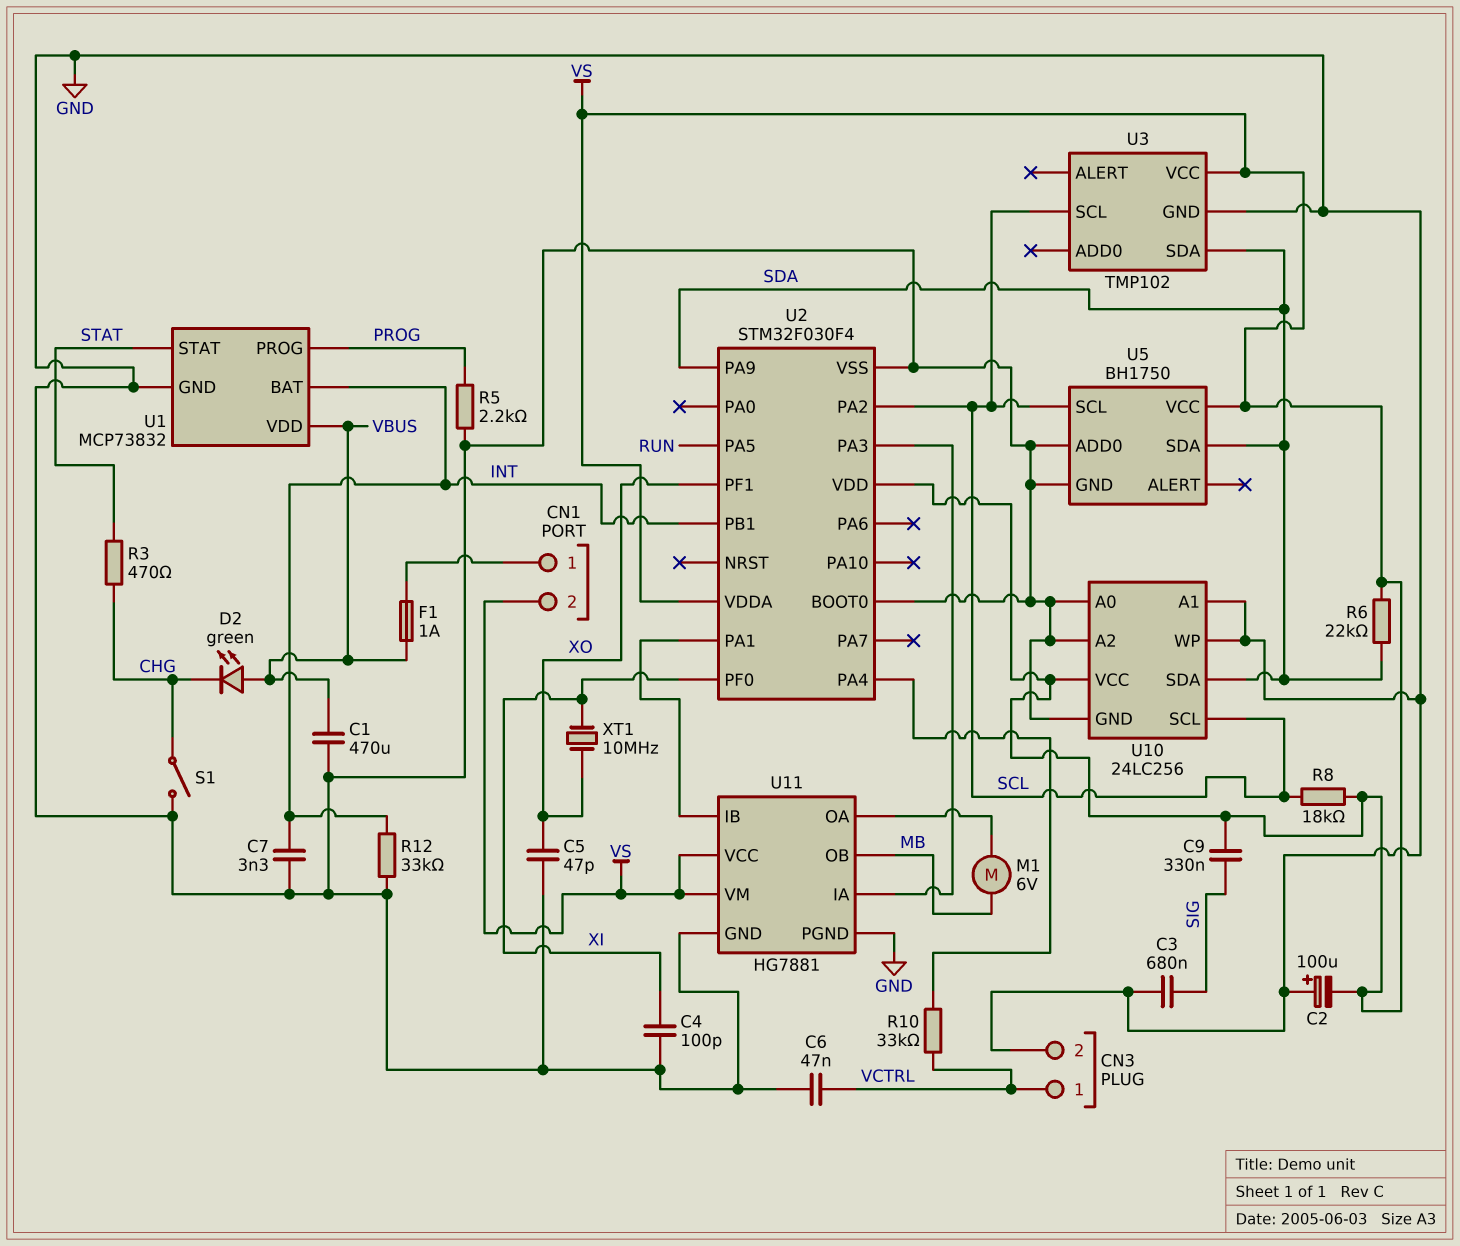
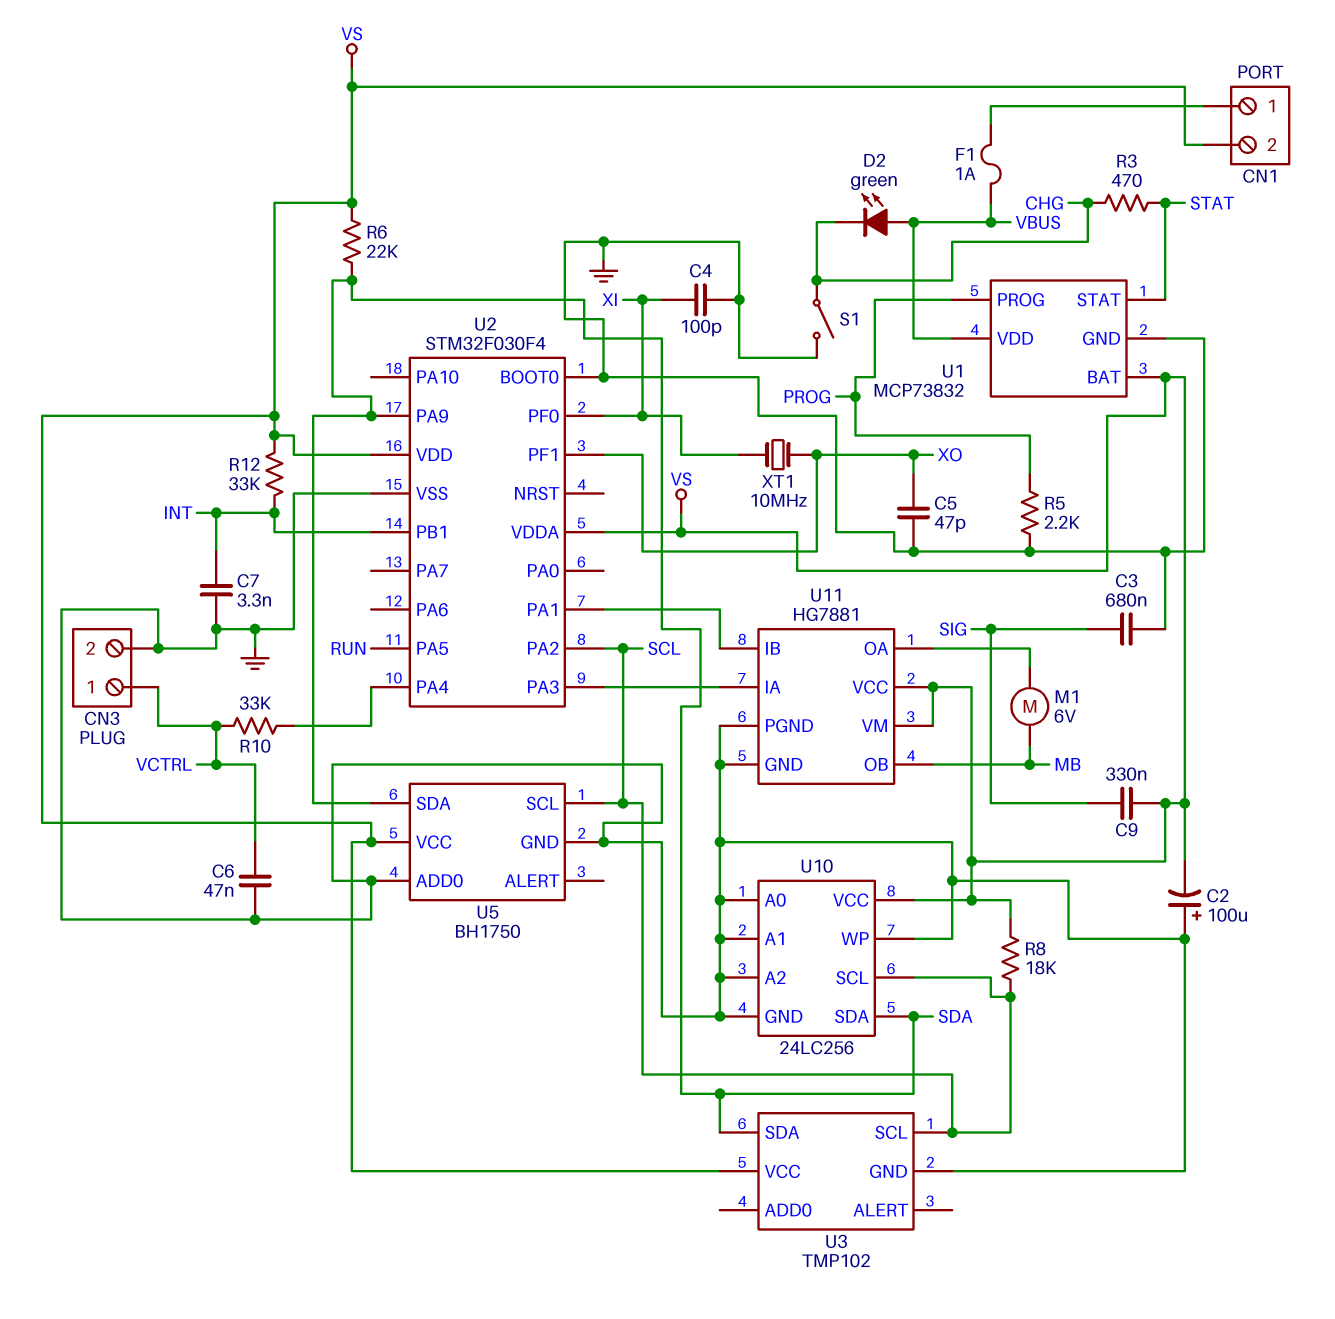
C1: 470uF (GND, VBUS) -> none
R12: 33k (GND, INT) -> 33k (INT, VS)
U1 pin BAT: INT -> VS

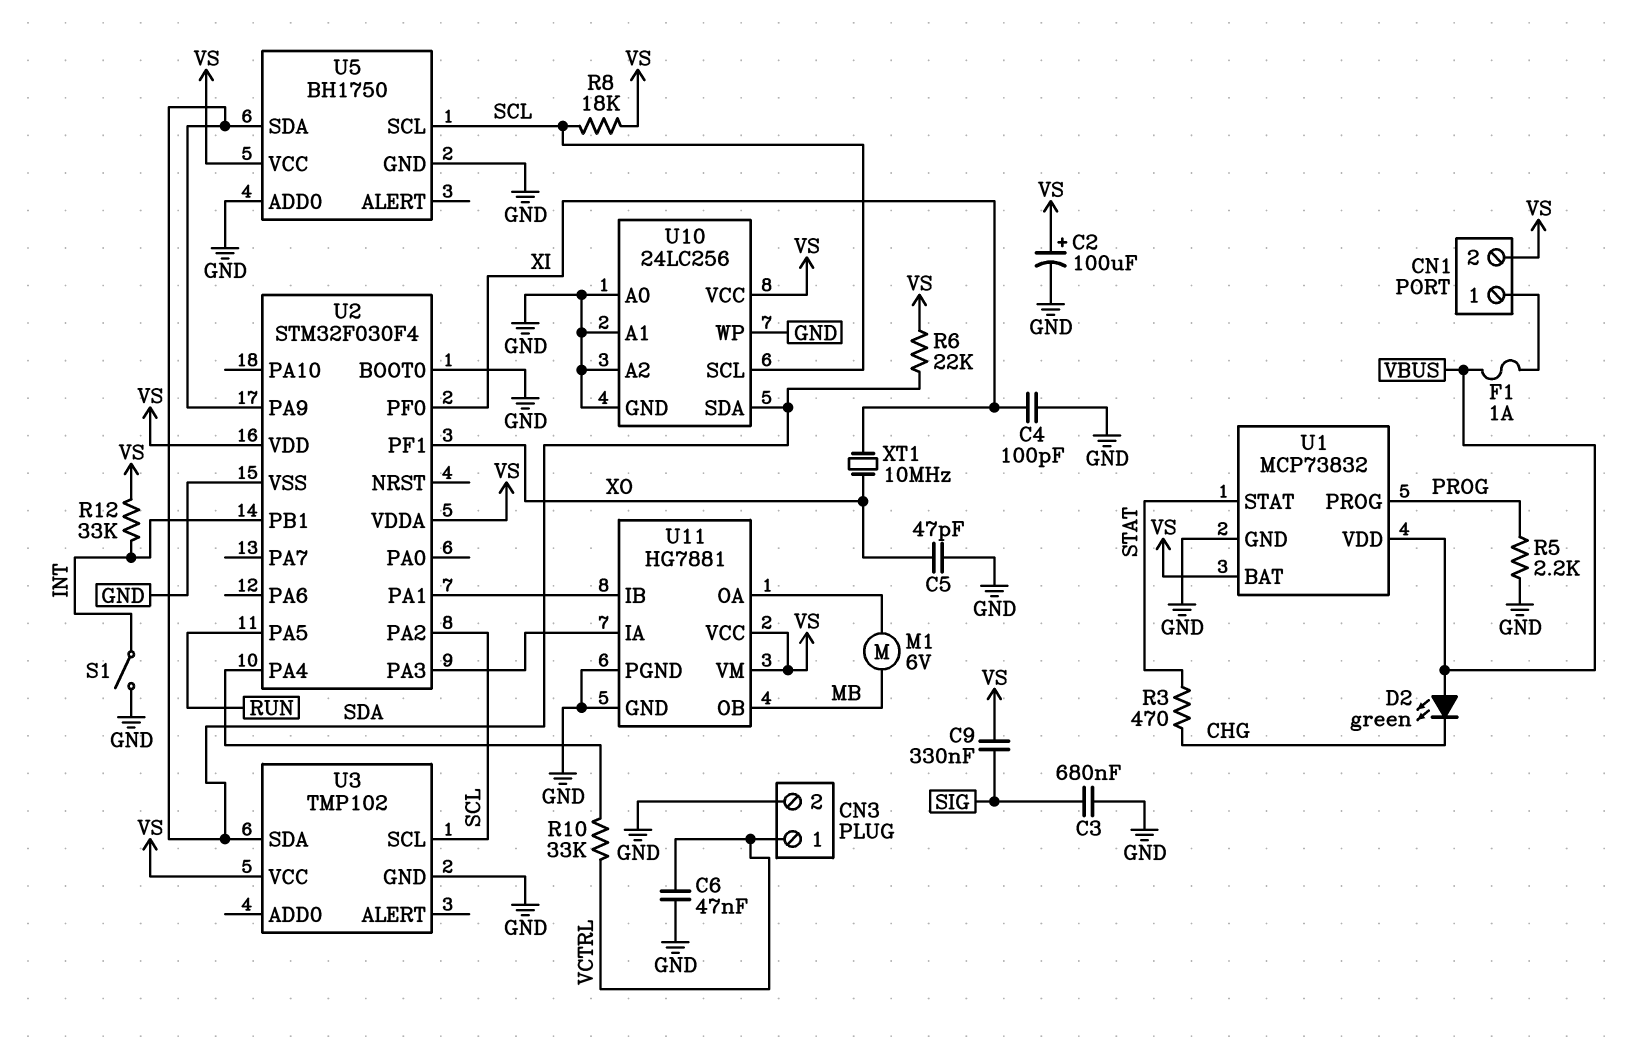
C2: 100uF (plus GND, minus VS) -> 100uF (plus VS, minus GND)
C7: 3.3nF (GND, INT) -> none
S1: switch (CHG, GND) -> switch (GND, INT)

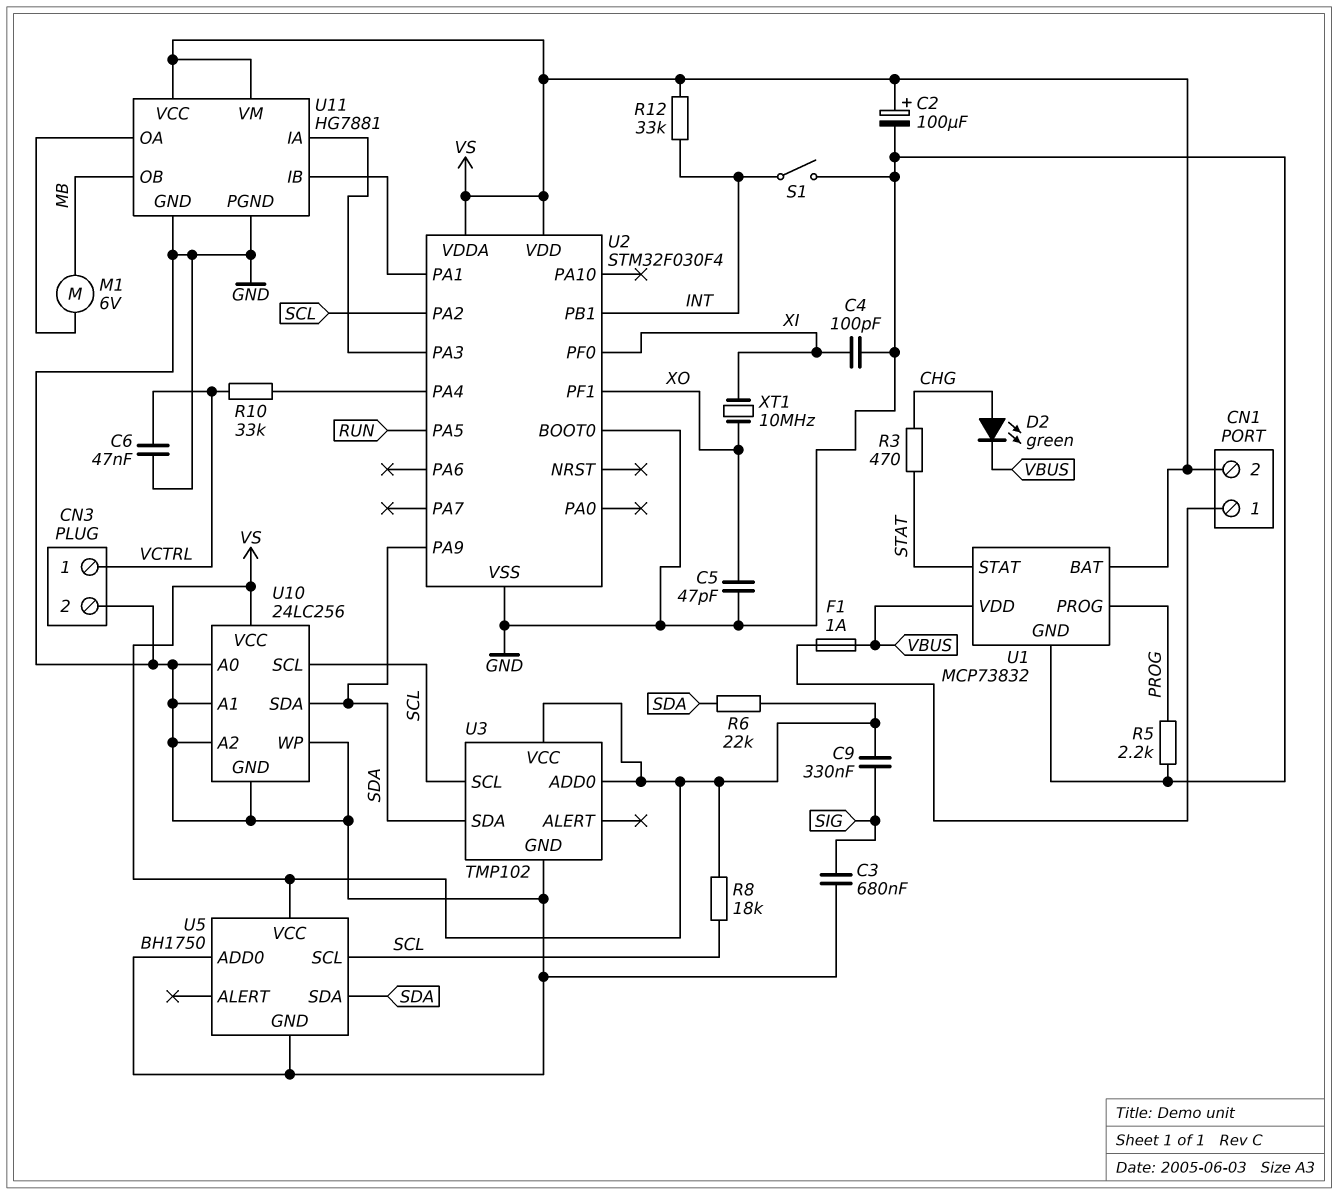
D2: LED green (A VBUS, K CHG) -> LED green (A CHG, K VBUS)
U3 pin ADD0: none -> VS

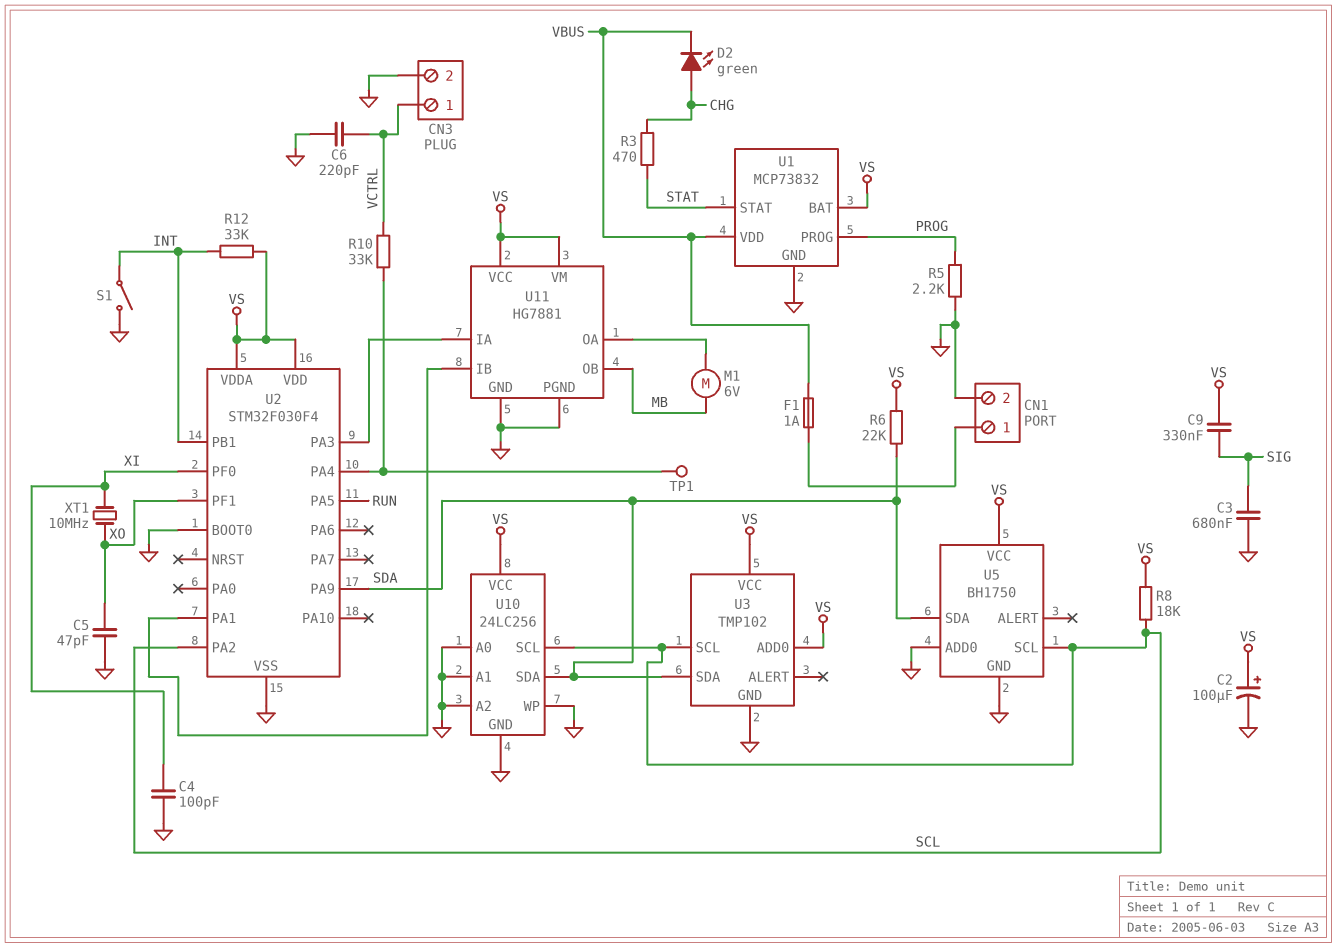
C6: 47nF (GND, VCTRL) -> 220pF (GND, VCTRL)
CN1 pin 2: VS -> GND
TP1: none -> test point (U2/PA4)

